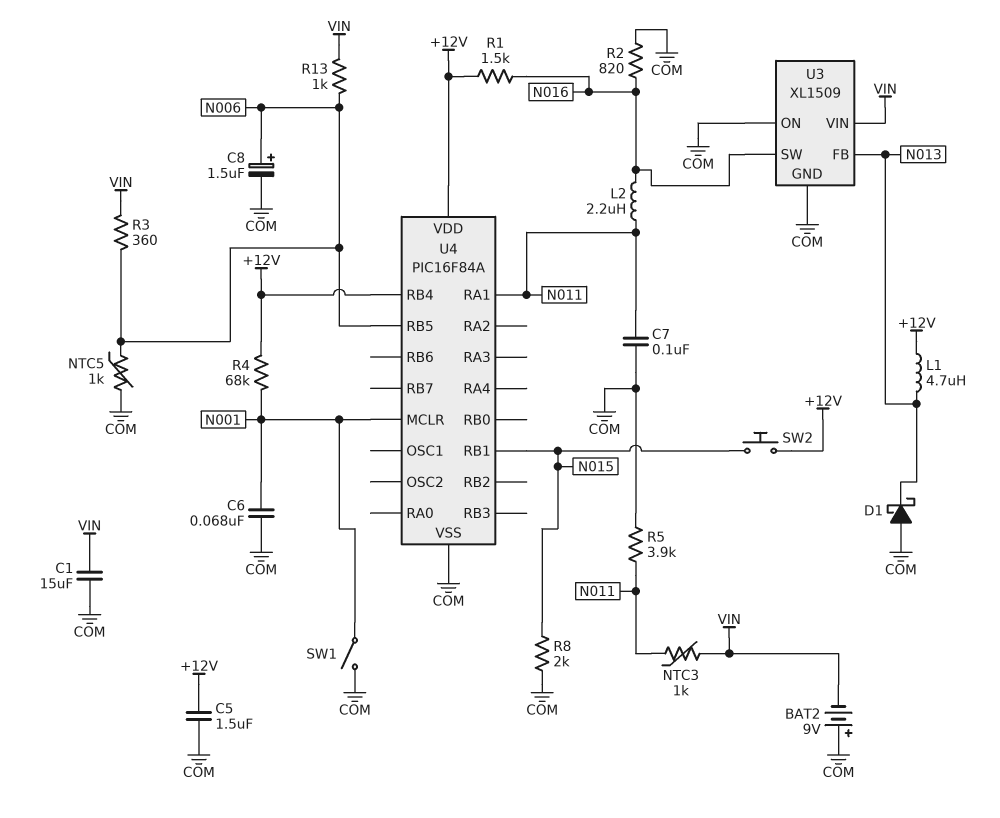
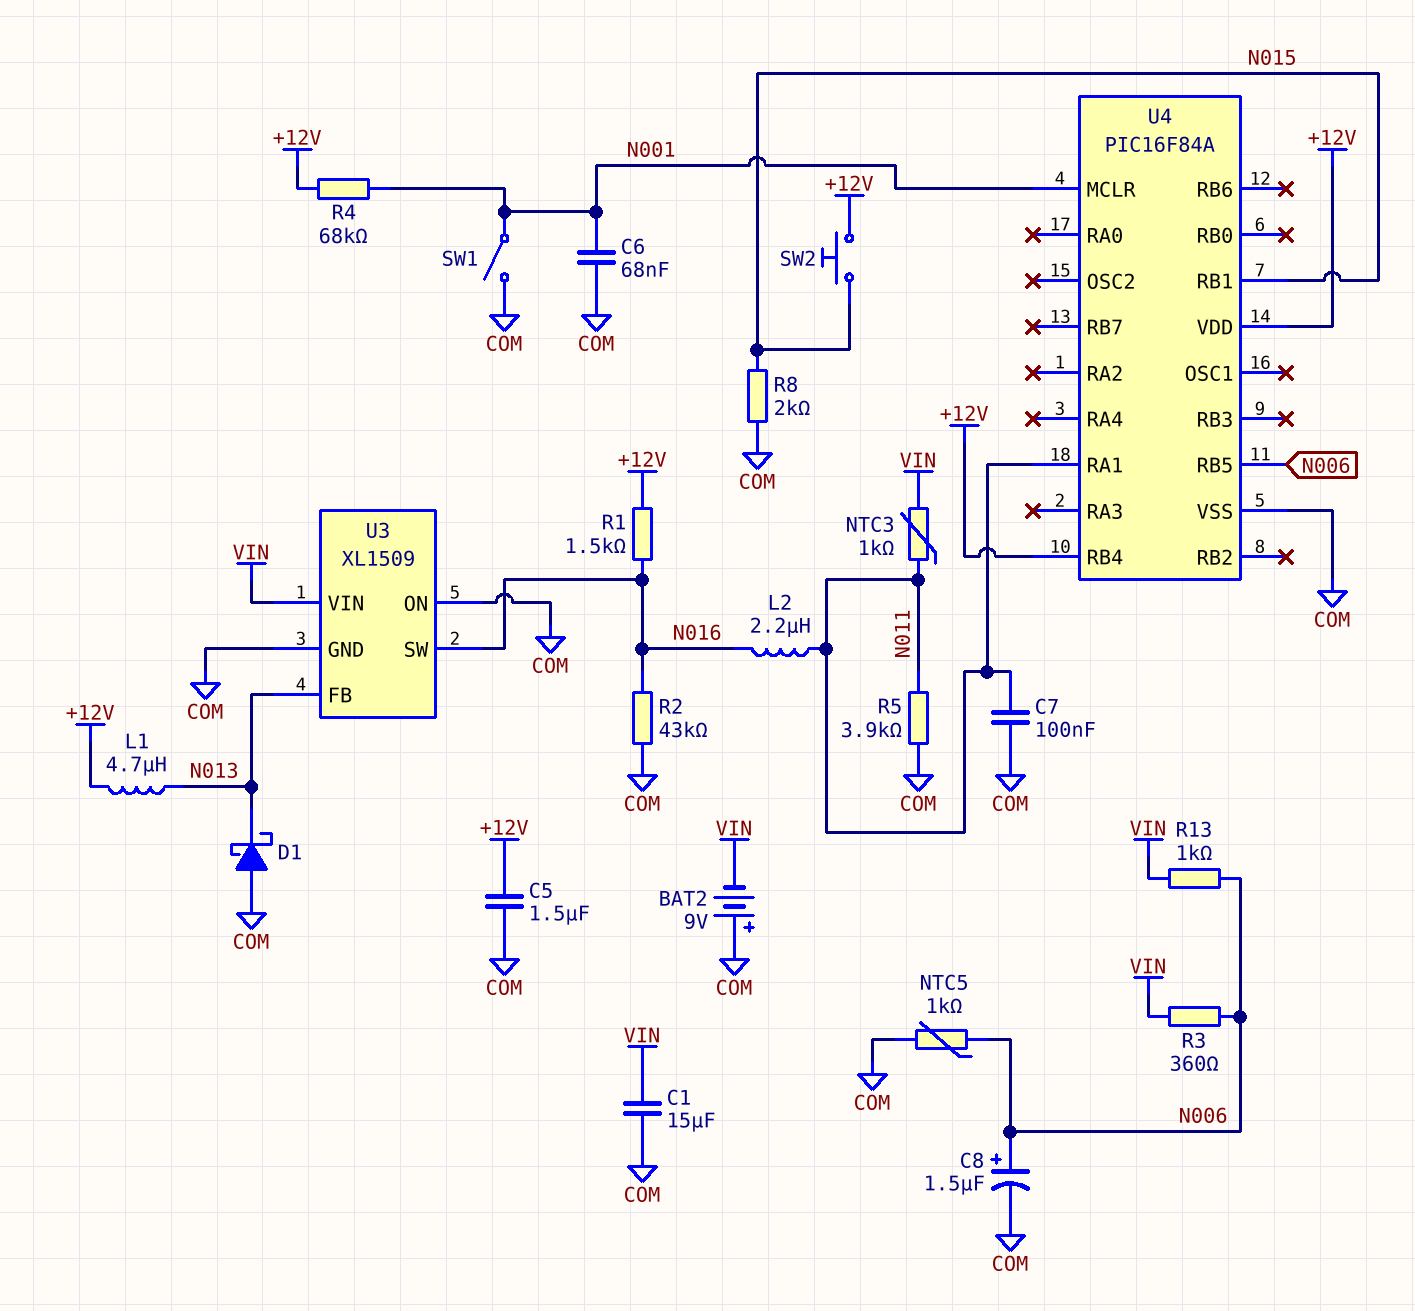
R2: 820 (COM, N016) -> 43k (COM, N016)

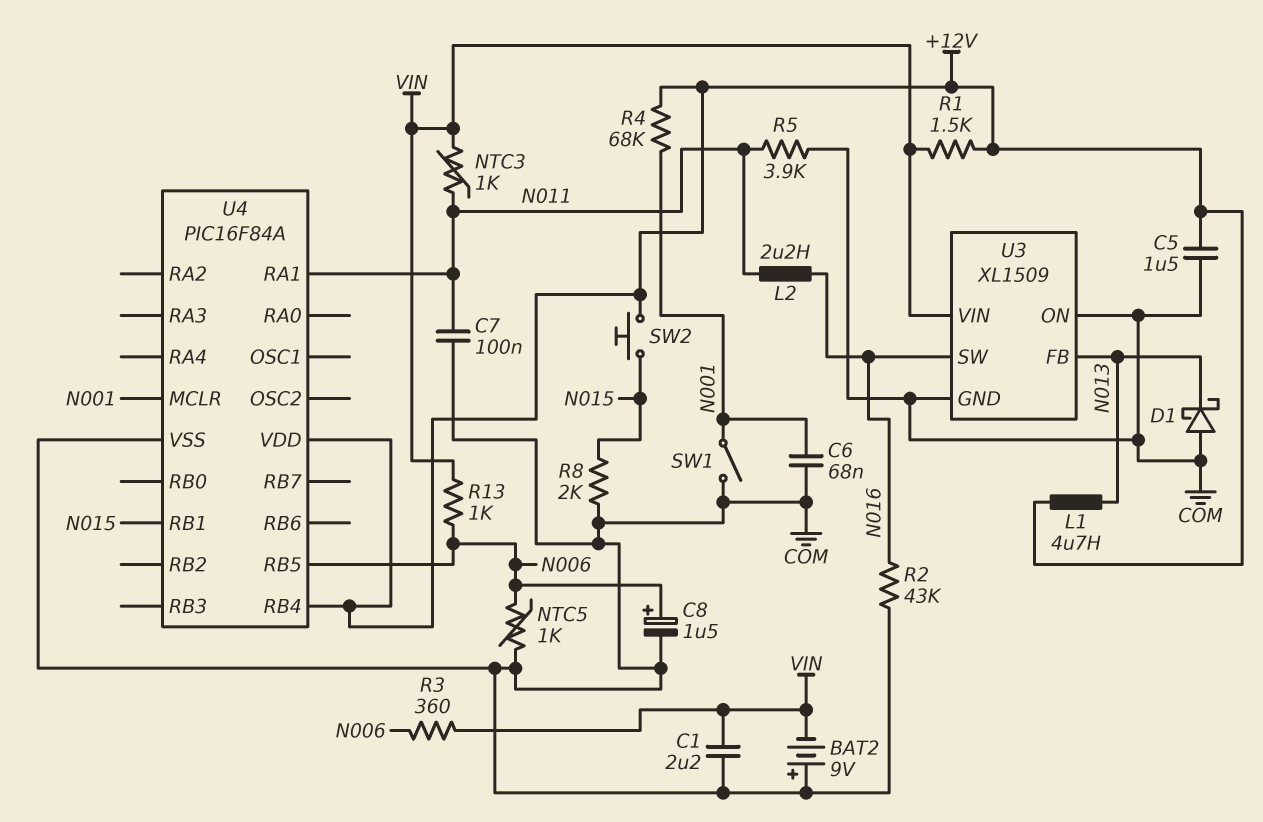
C1: 15uF (COM, VIN) -> 2.2uF (COM, VIN)
R1: 1.5k (+12V, N016) -> 1.5k (+12V, VIN)

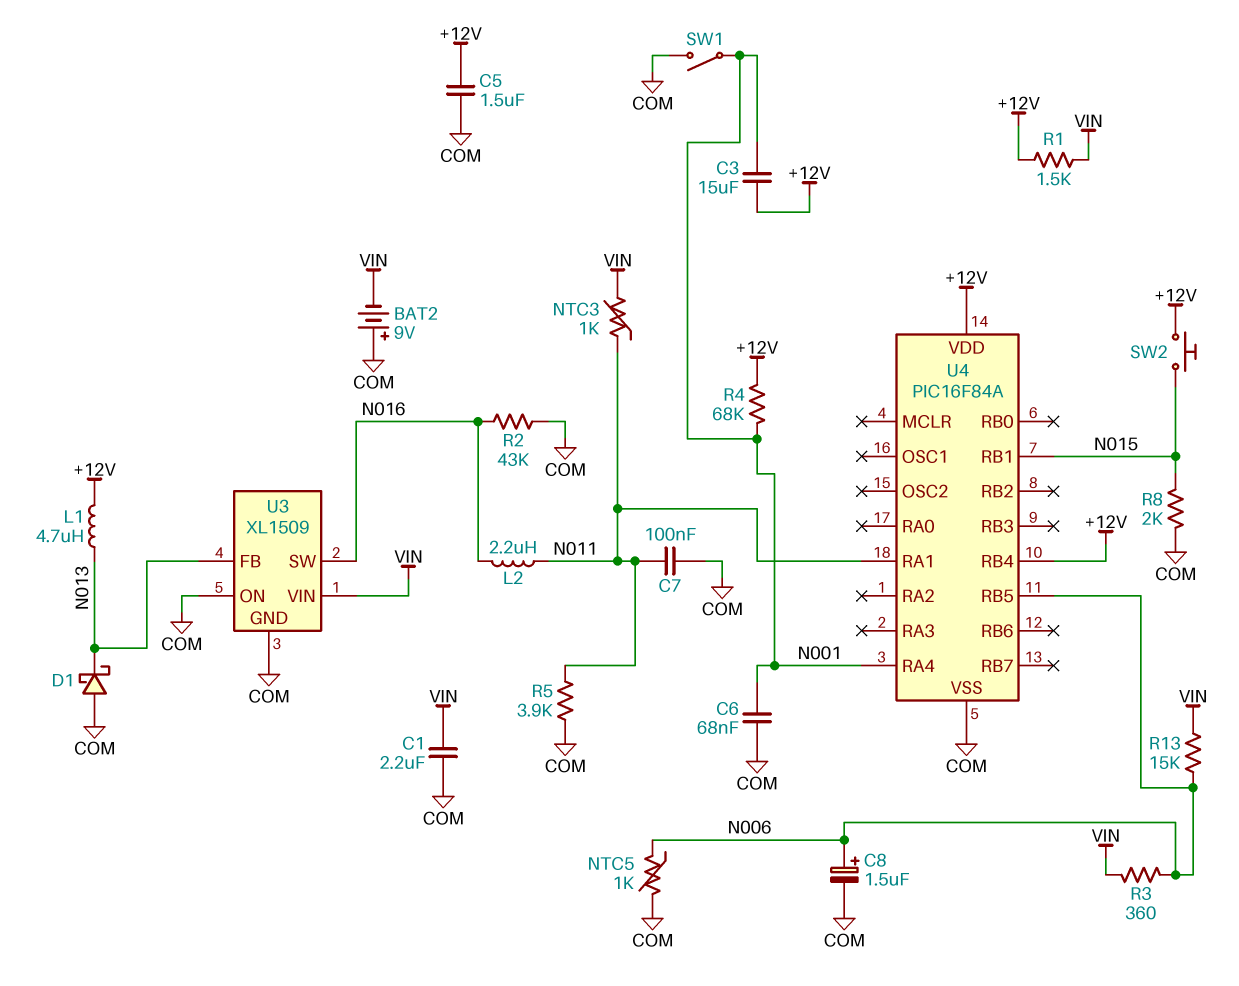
C3: none -> 15uF (+12V, N001)
R13: 1k (N006, VIN) -> 15k (N006, VIN)
U4 pin MCLR: N001 -> none
U4 pin RA4: none -> N001

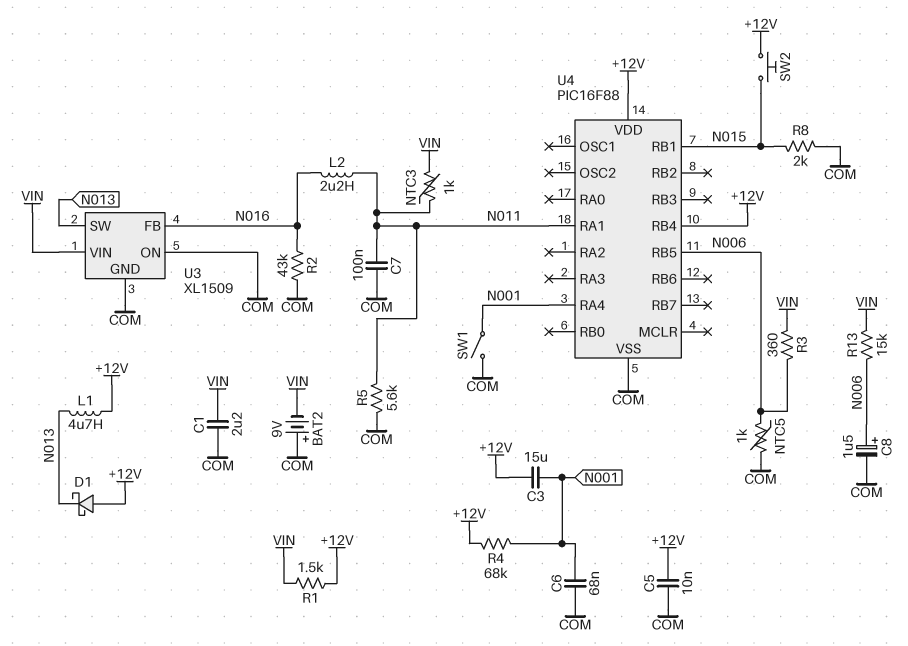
C5: 1.5uF (+12V, COM) -> 10nF (+12V, COM)
D1: schottky (A COM, K N013) -> schottky (A +12V, K N013)
R5: 3.9k (COM, N011) -> 5.6k (COM, N011)
U3 pin FB: N013 -> N016
U3 pin SW: N016 -> N013
U4: PIC16F84A -> PIC16F88

